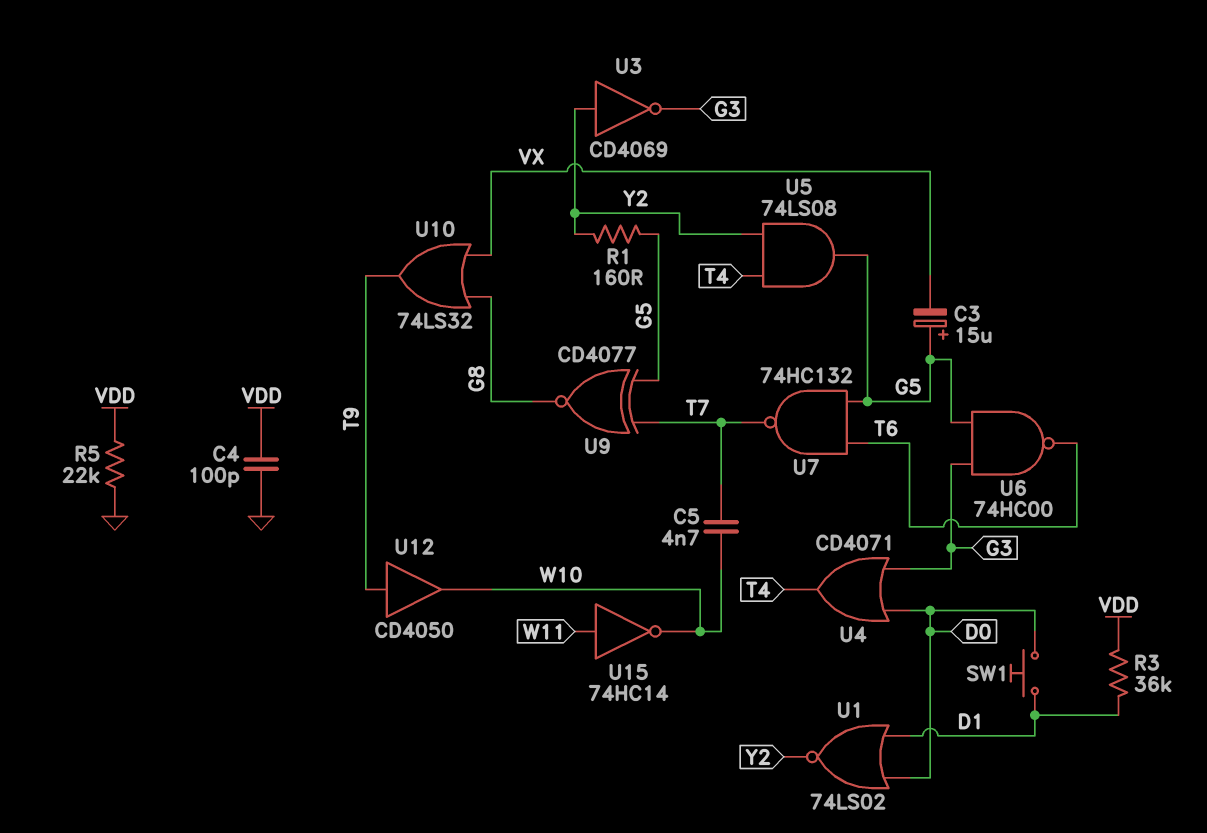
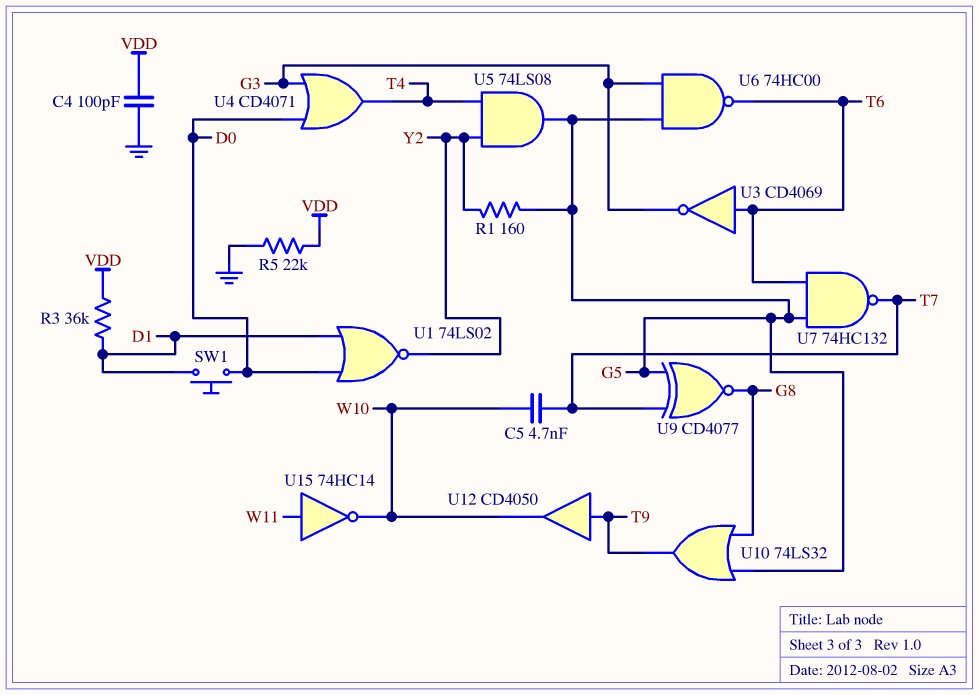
C3: 15uF (plus G5, minus VX) -> none
U3: NOT CD4069 (in Y2, out G3) -> NOT CD4069 (in T6, out G3)
U10: OR 74LS32 (in G8, in VX, out T9) -> OR 74LS32 (in G5, in G8, out T9)

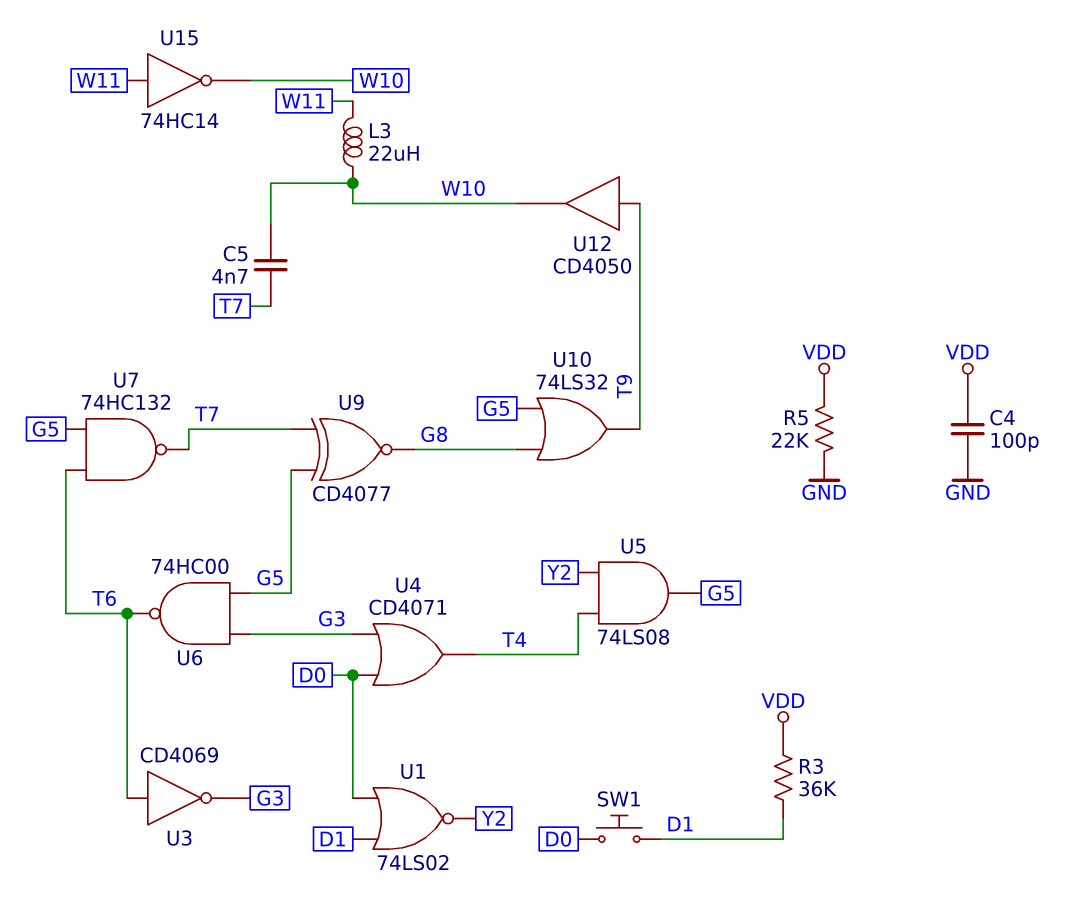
L3: none -> 22uH (W10, W11)
R1: 160 (G5, Y2) -> none

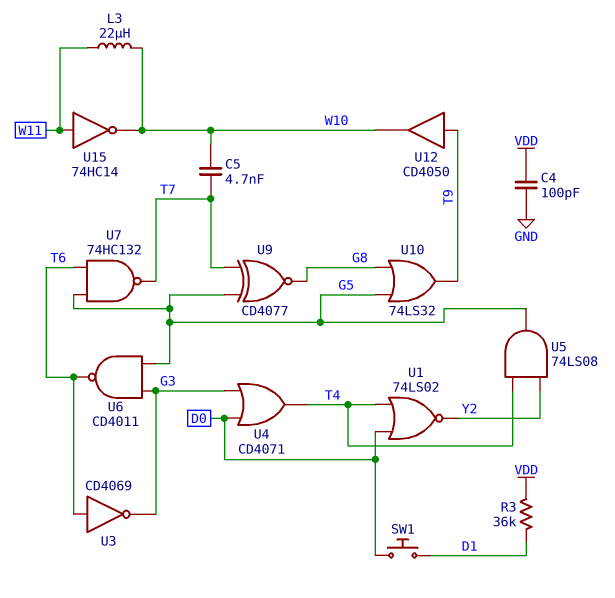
R5: 22k (GND, VDD) -> none
U1: NOR 74LS02 (in D0, in D1, out Y2) -> NOR 74LS02 (in D0, in T4, out Y2)
U6: NAND 74HC00 (in G3, in G5, out T6) -> NAND CD4011 (in G3, in G5, out T6)

